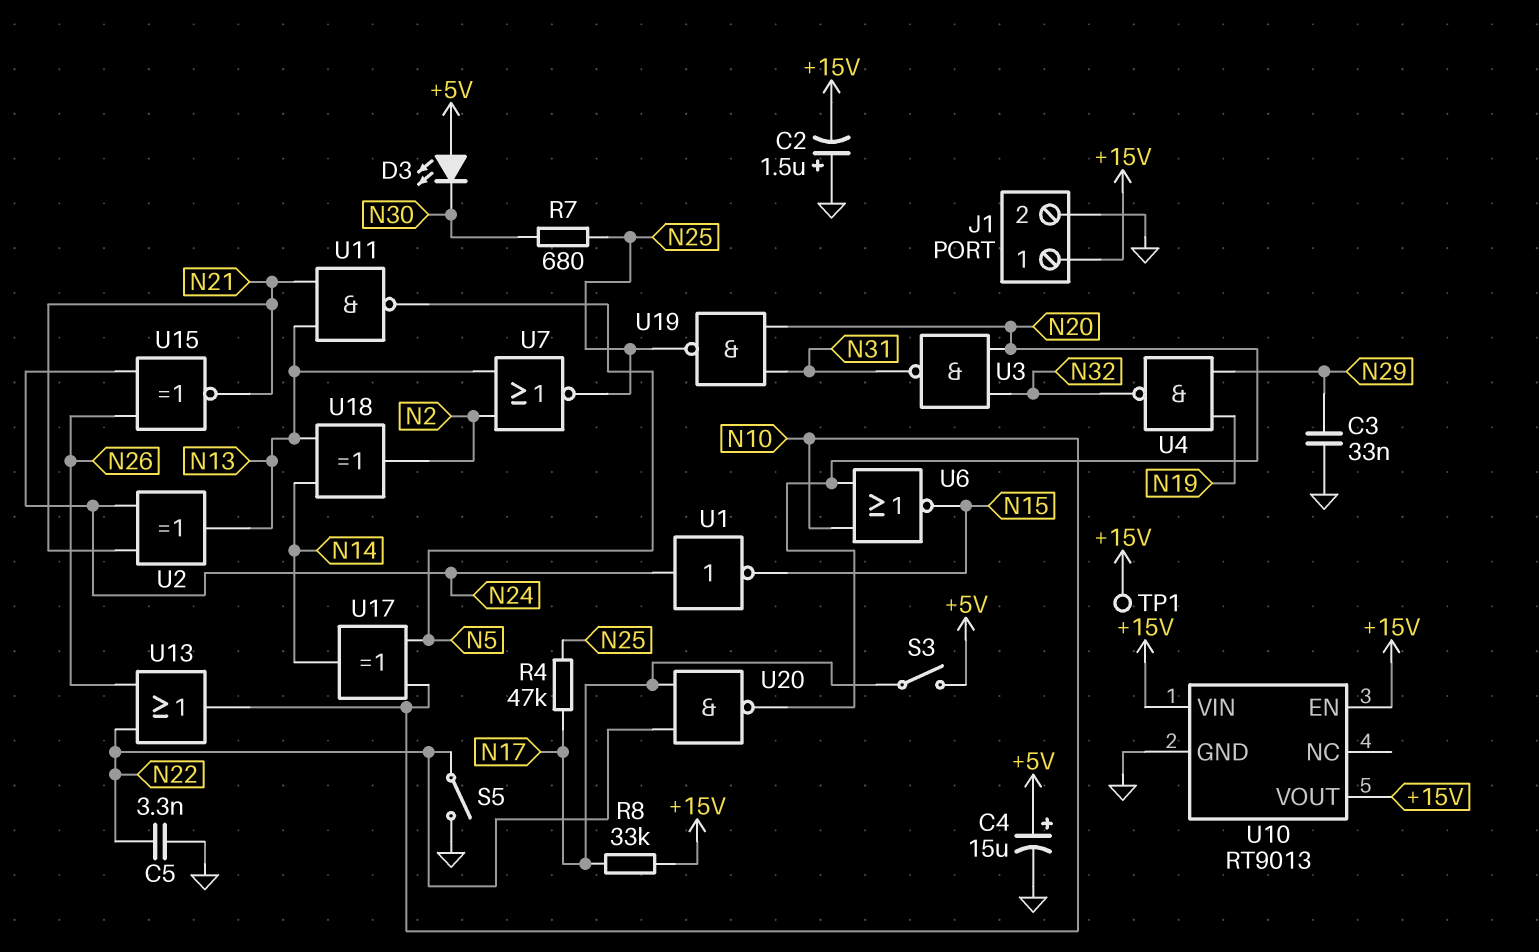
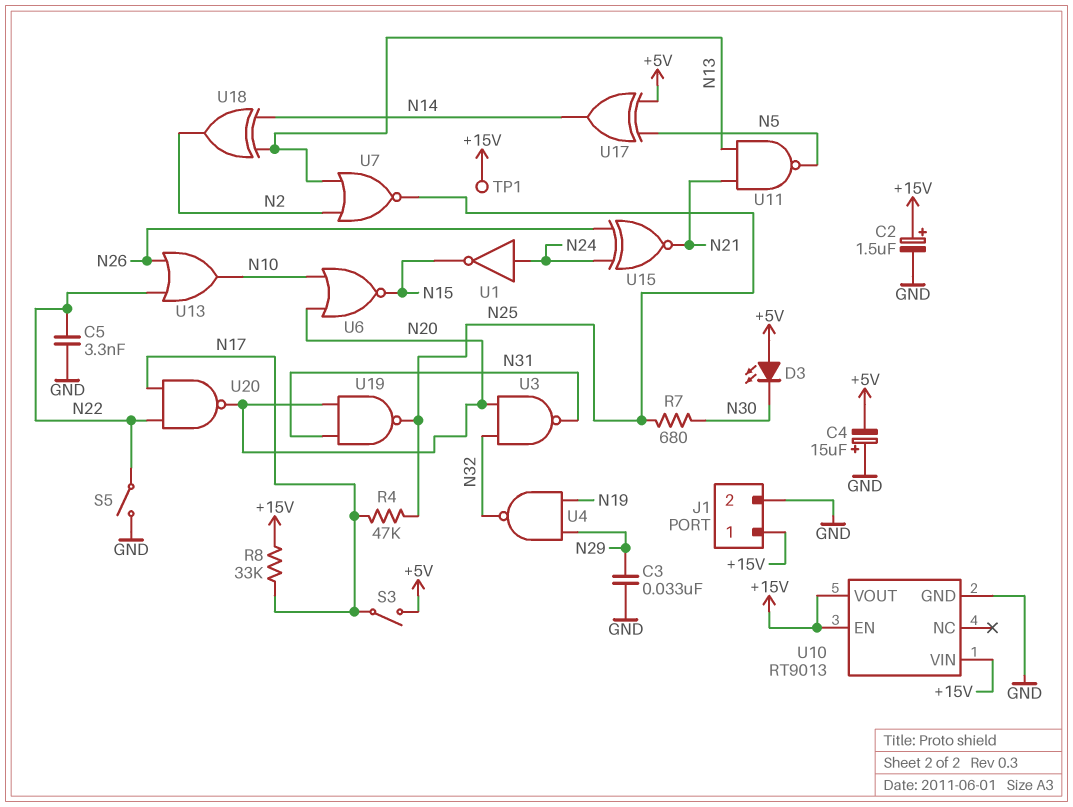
C2: 1.5uF (plus GND, minus +15V) -> 1.5uF (plus +15V, minus GND)
C4: 15uF (plus +5V, minus GND) -> 15uF (plus GND, minus +5V)
U2: XOR (in N21, in N24, out N13) -> none
U17: XOR (in N5, in N10, out N14) -> XOR (in +5V, in N5, out N14)

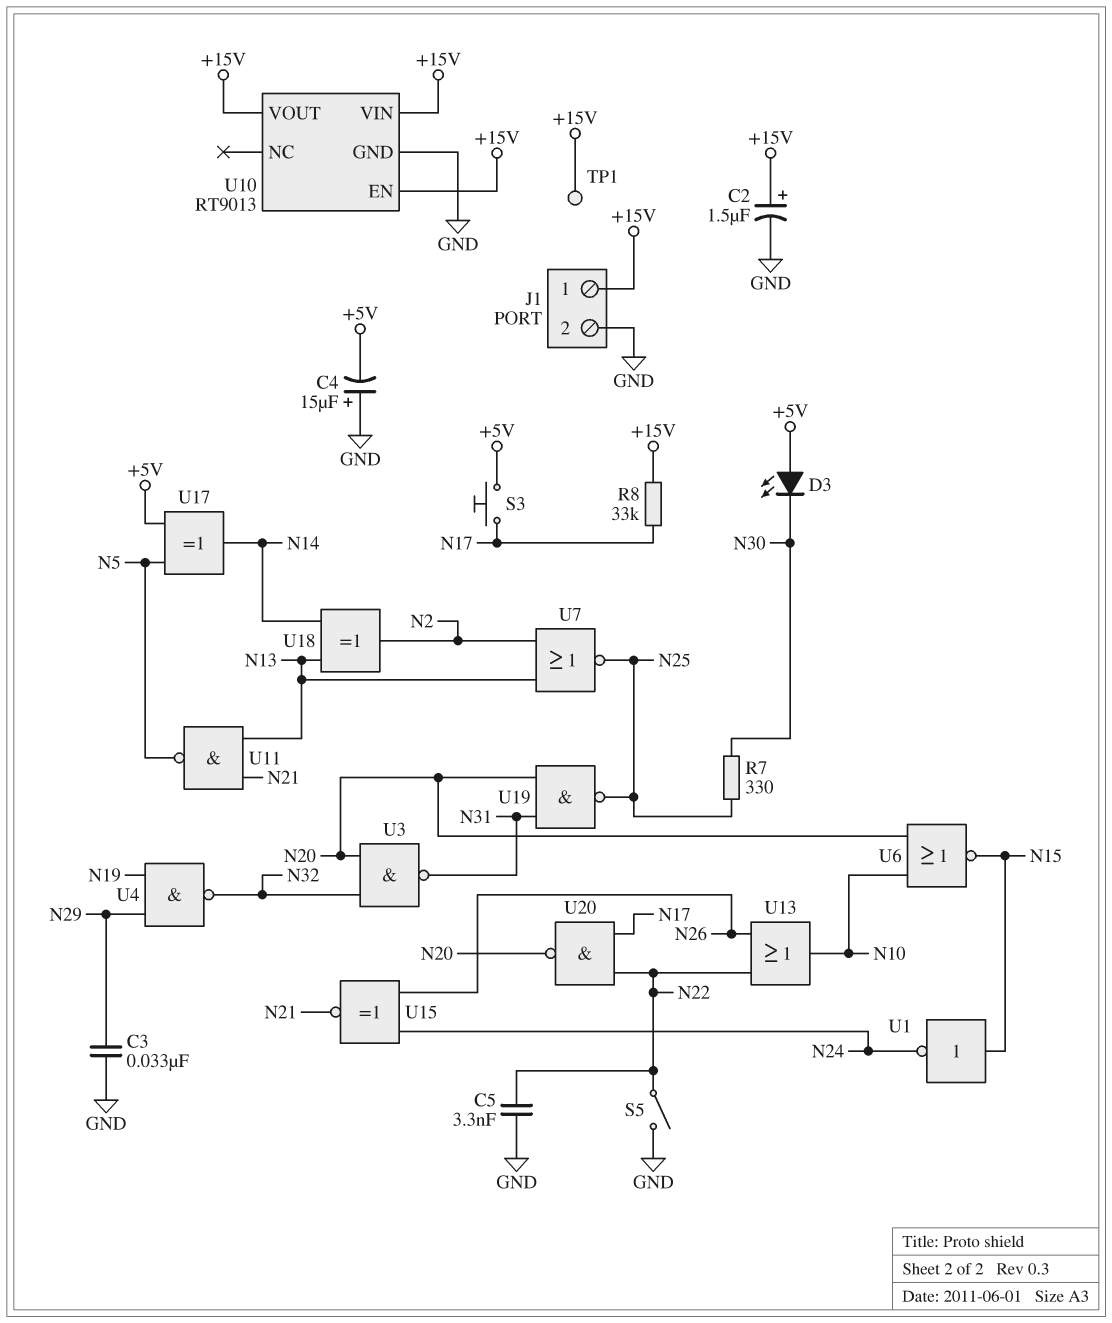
R4: 47k (N17, N25) -> none
R7: 680 (N25, N30) -> 330 (N25, N30)
S3: switch (+5V, N17) -> button (+5V, N17)
U1: NOT (in N24, out N15) -> NOT (in N15, out N24)

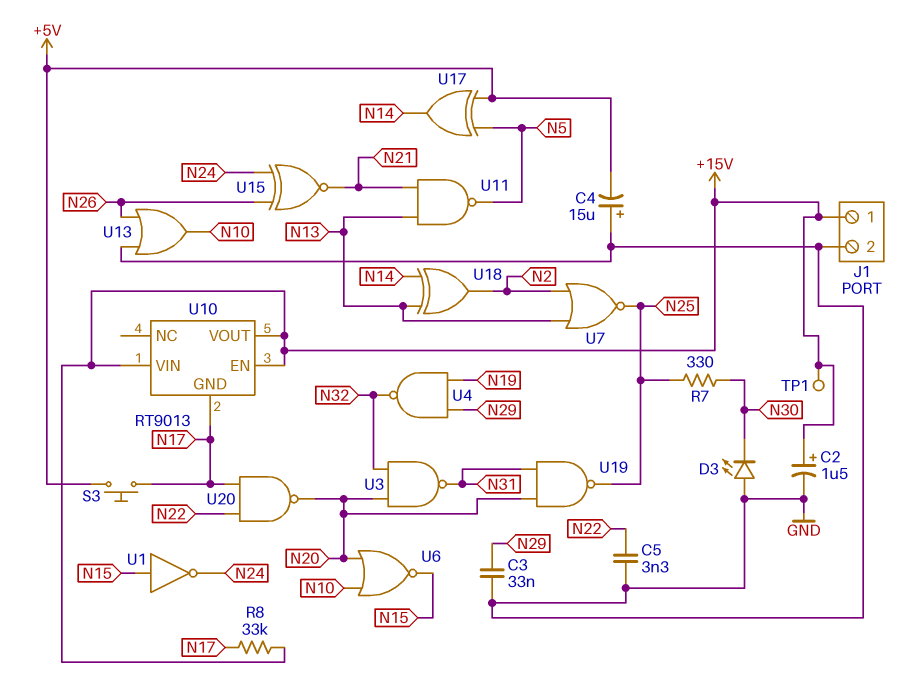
D3: LED (A +5V, K N30) -> LED (A GND, K N30)
S5: switch (GND, N22) -> none
U10 pin GND: GND -> N17
U13: OR (in N22, in N26, out N10) -> OR (in GND, in N26, out N10)

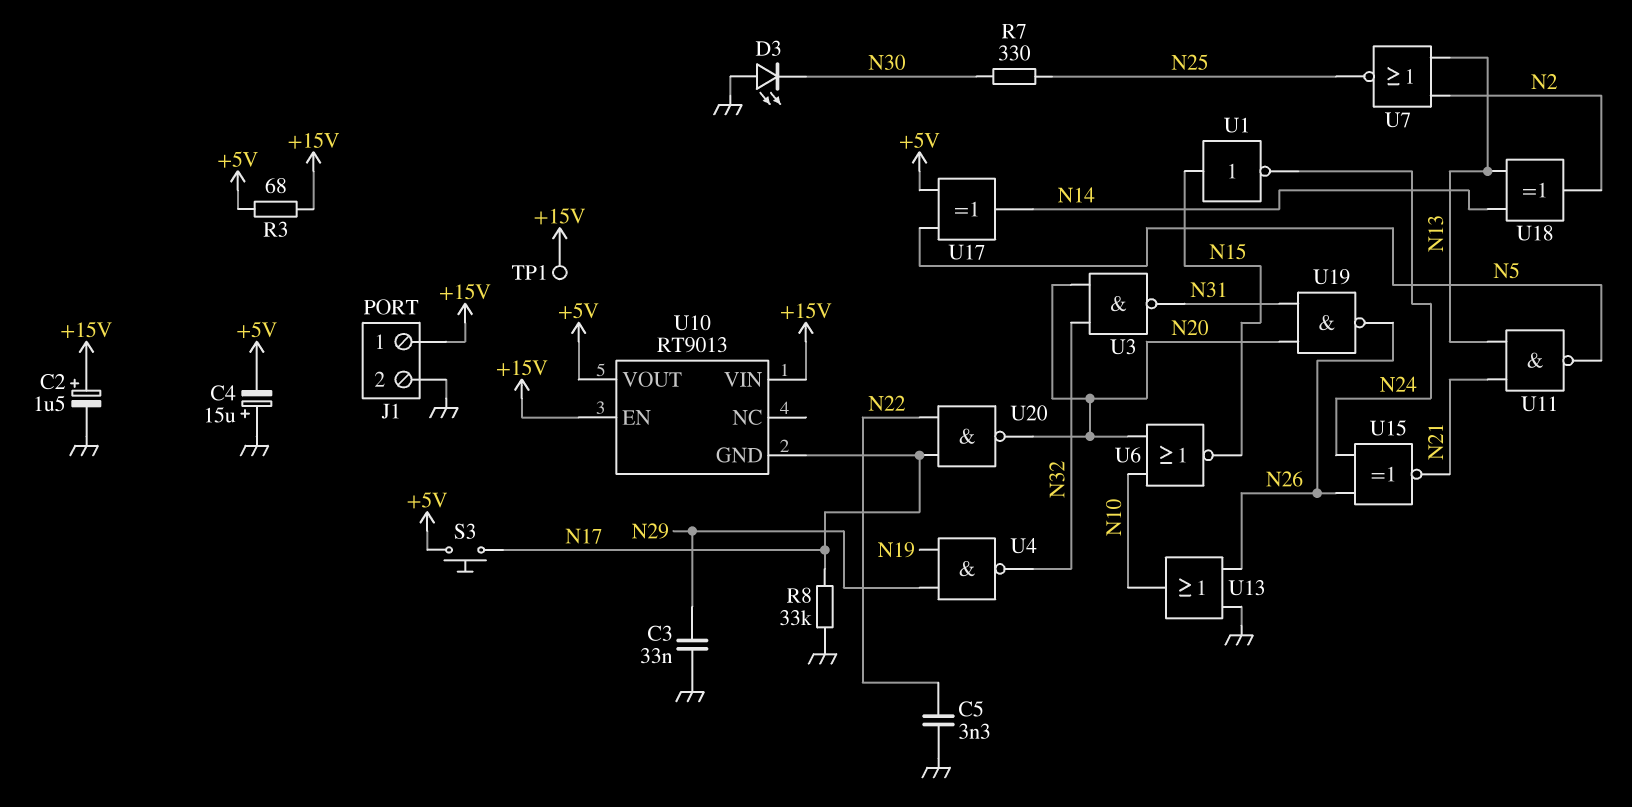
R3: none -> 68 (+5V, +15V)
R8: 33k (+15V, N17) -> 33k (GND, N17)
U10 pin VOUT: +15V -> +5V
U19: NAND (in N20, in N31, out N25) -> NAND (in N20, in N31, out N26)

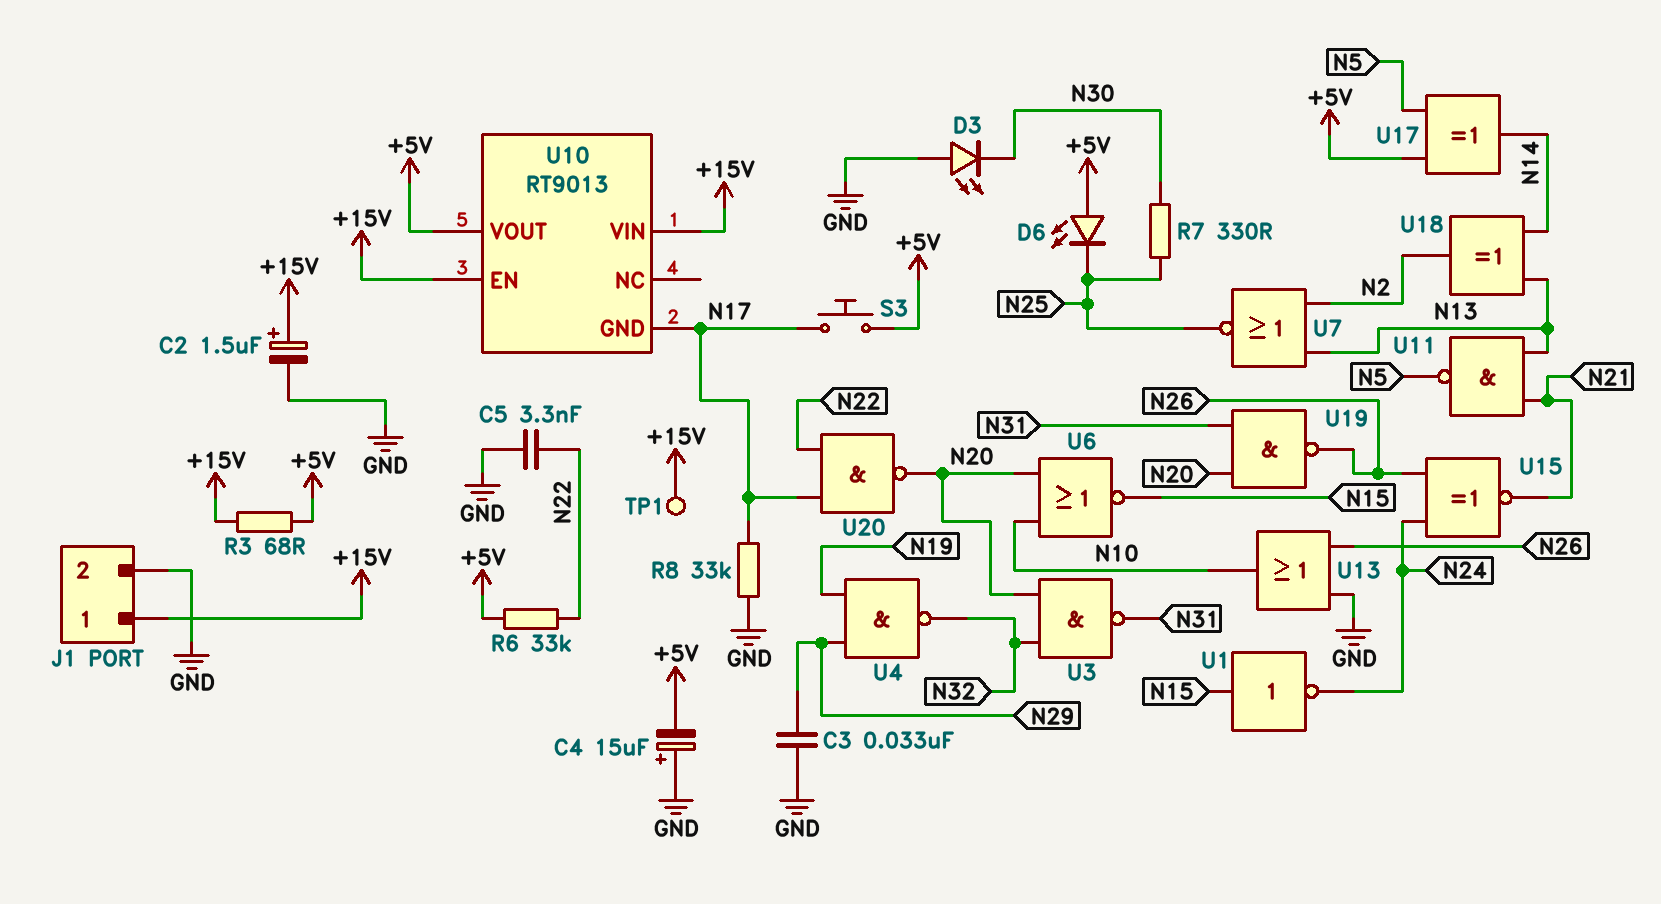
D6: none -> LED (A +5V, K N25)
R6: none -> 33k (+5V, N22)

